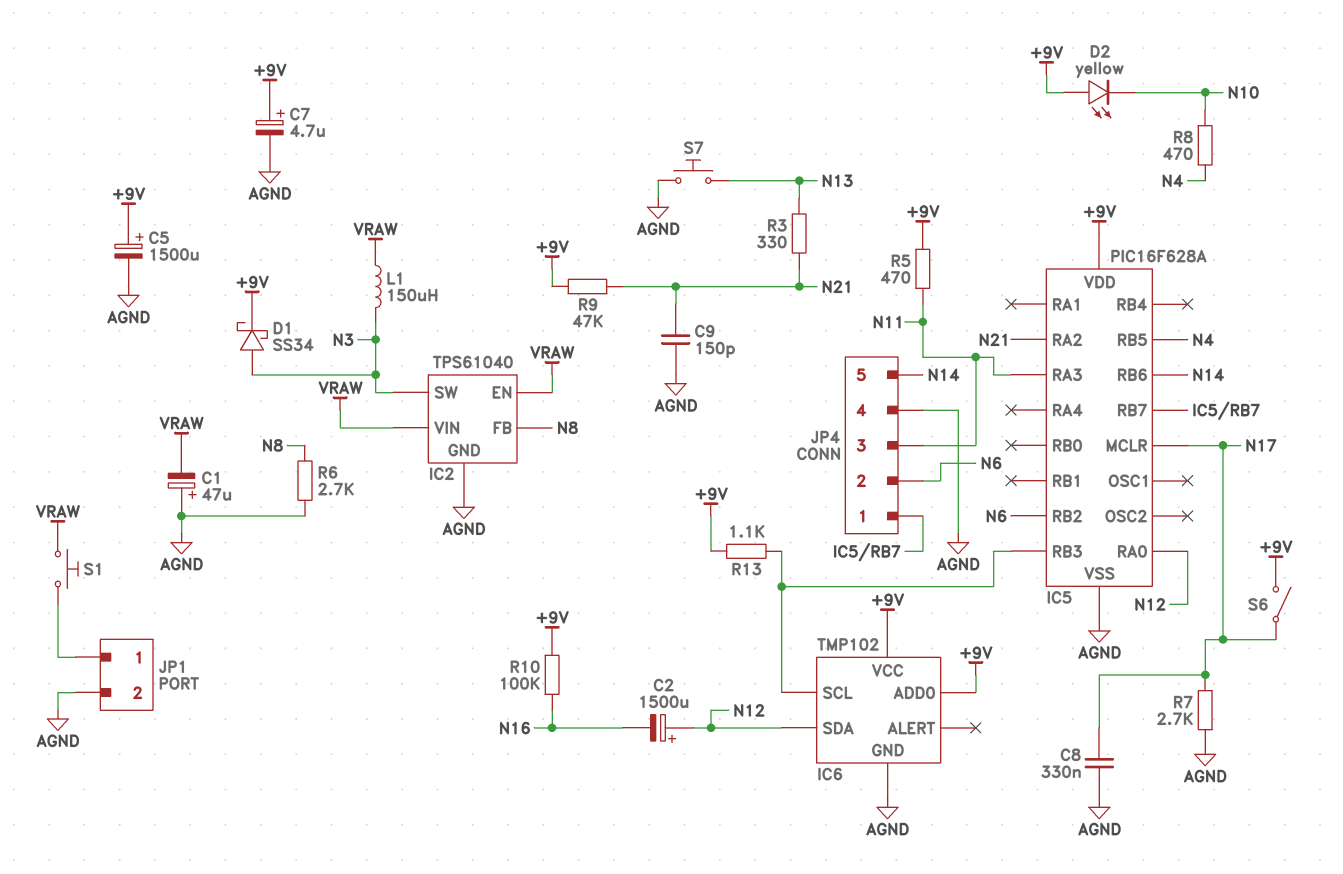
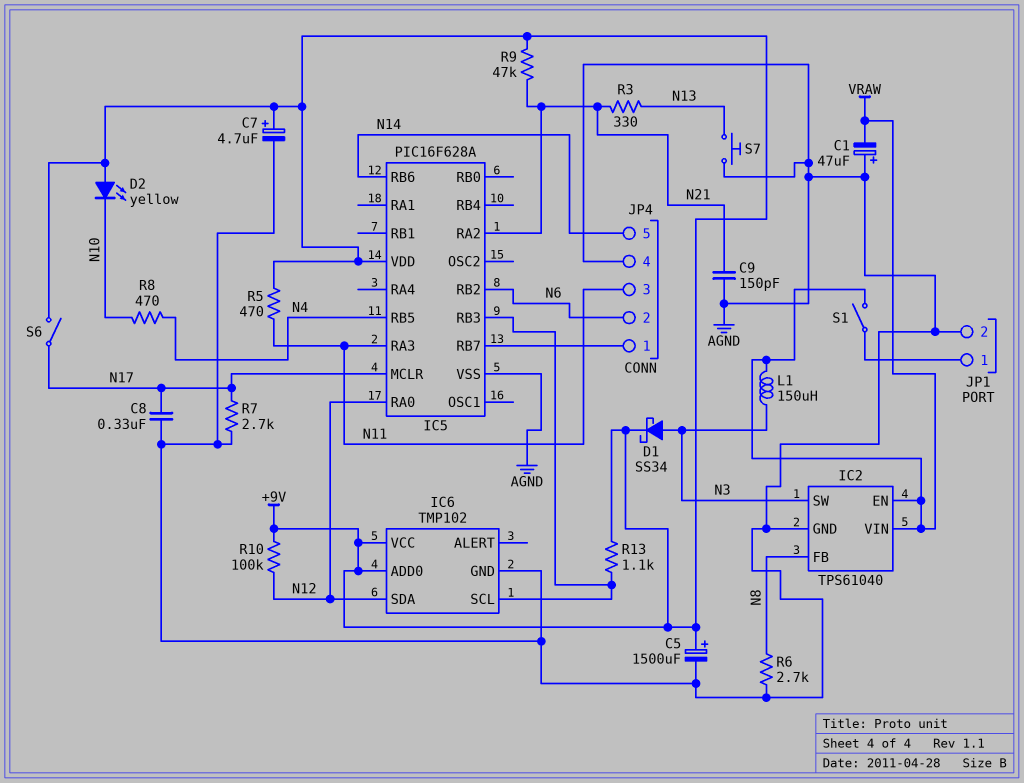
C2: 1500uF (plus N12, minus N16) -> none
R10: 100k (+9V, N16) -> 100k (+9V, N12)
S1: button (JP1/1, VRAW) -> switch (JP1/1, VRAW)

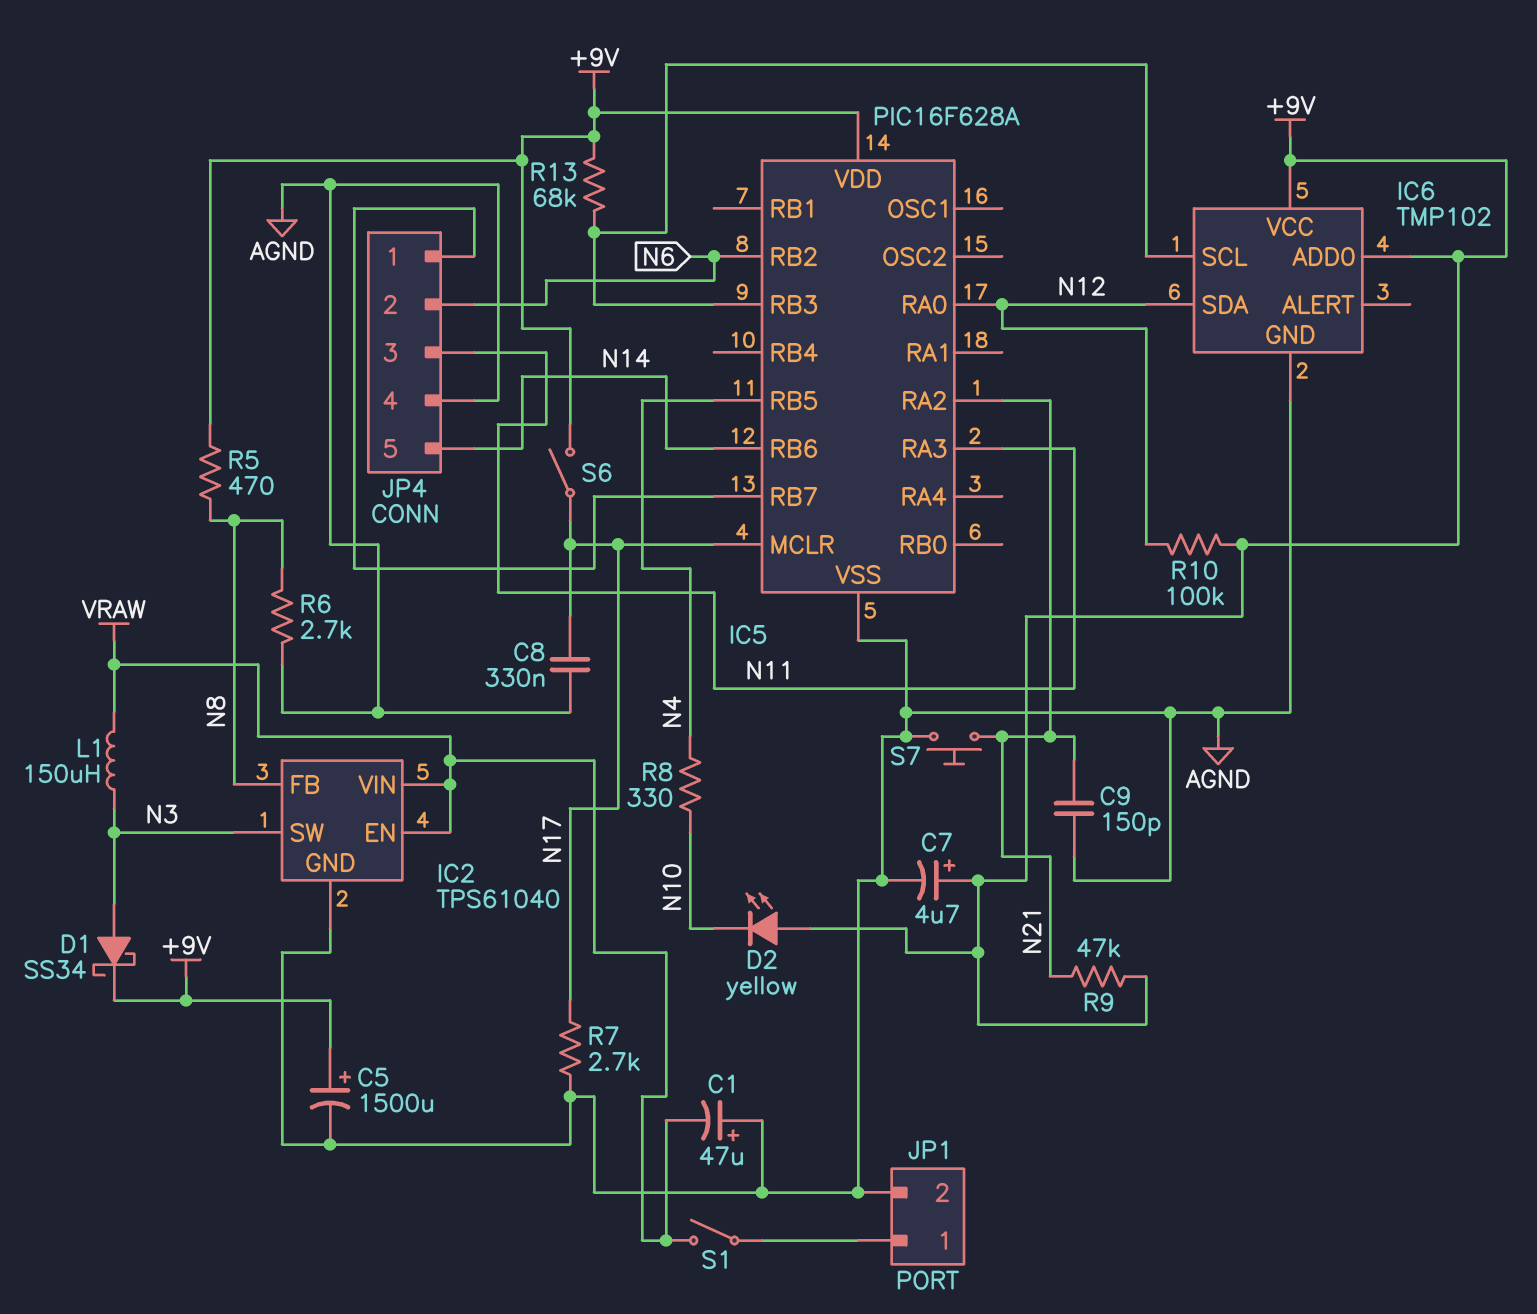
R3: 330 (N13, N21) -> none
R5: 470 (+9V, N11) -> 470 (+9V, N8)
R8: 470 (N4, N10) -> 330 (N4, N10)
R13: 1.1k (+9V, IC5/RB3) -> 68k (+9V, IC5/RB3)
S7: button (AGND, N13) -> button (AGND, N21)

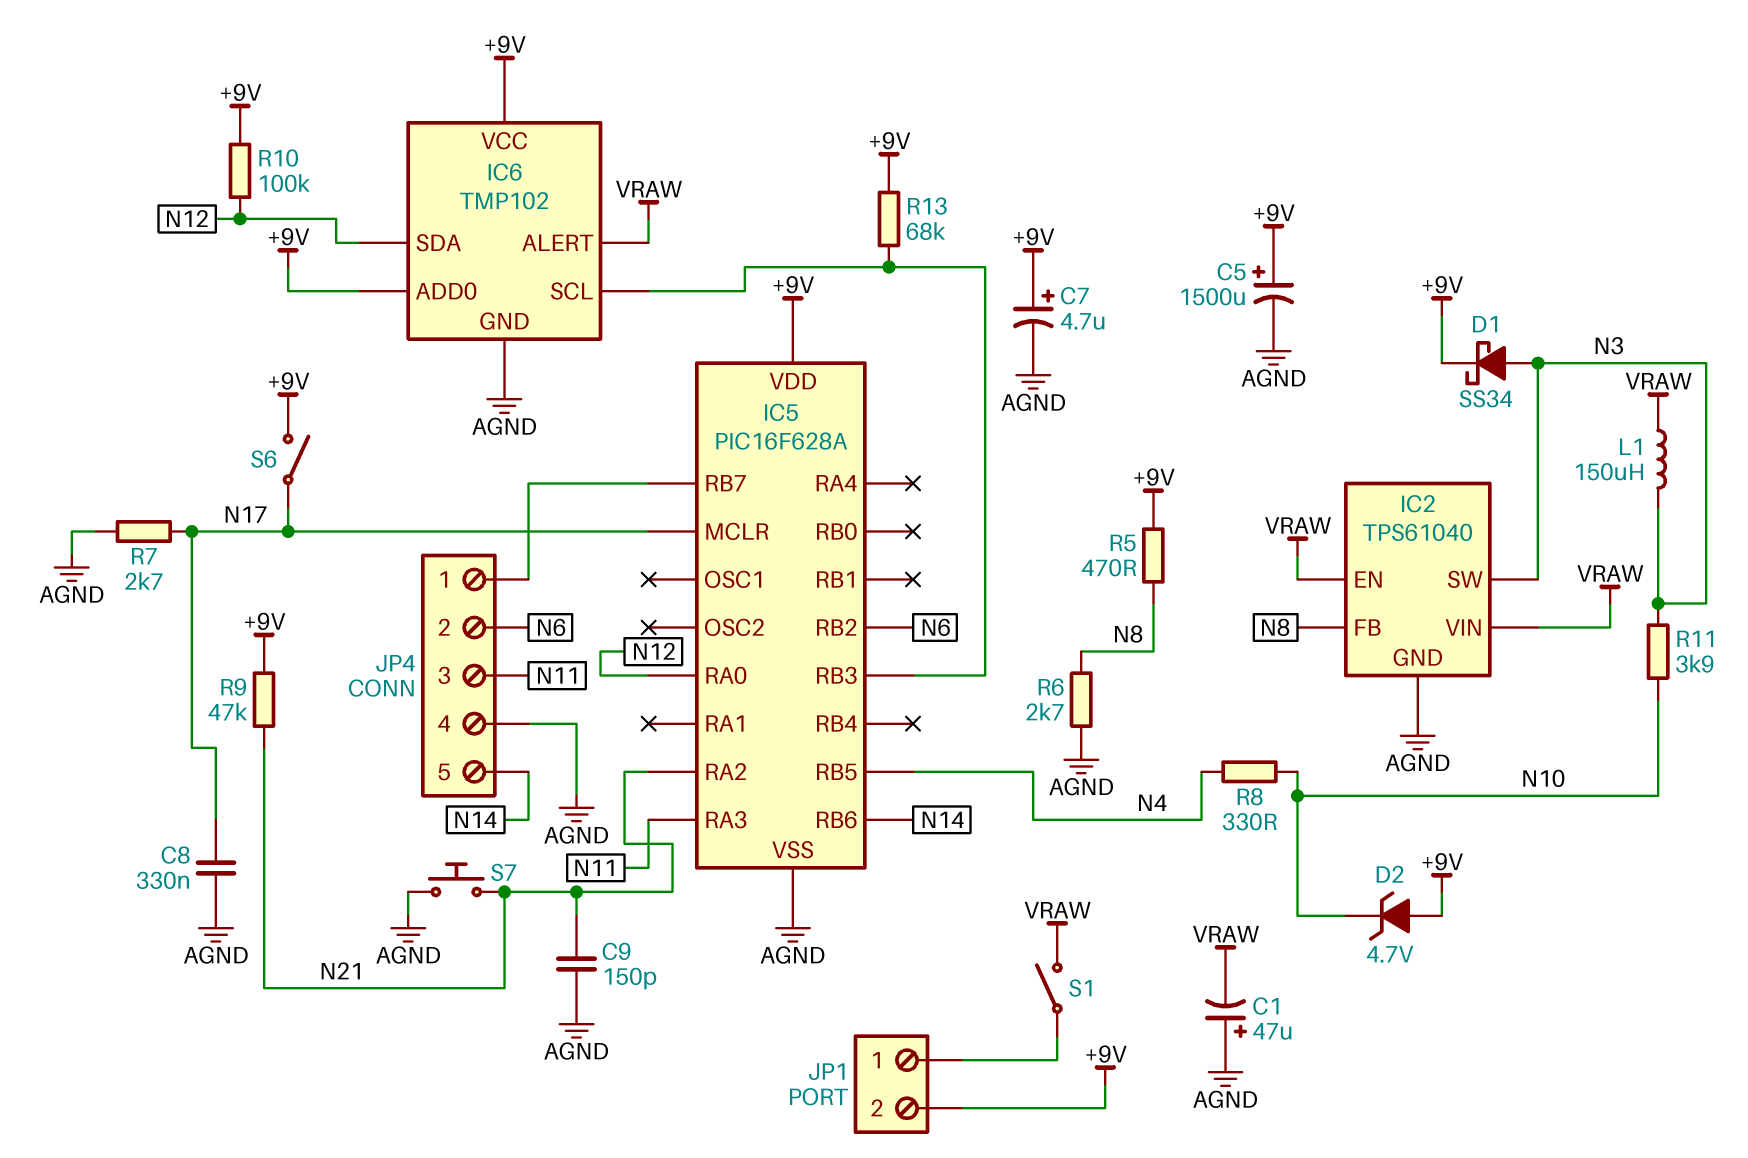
D2: LED yellow (A +9V, K N10) -> zener 4.7V (A +9V, K N10)
IC6 pin ALERT: none -> VRAW
JP1 pin 2: AGND -> +9V
R11: none -> 3.9k (N3, N10)

